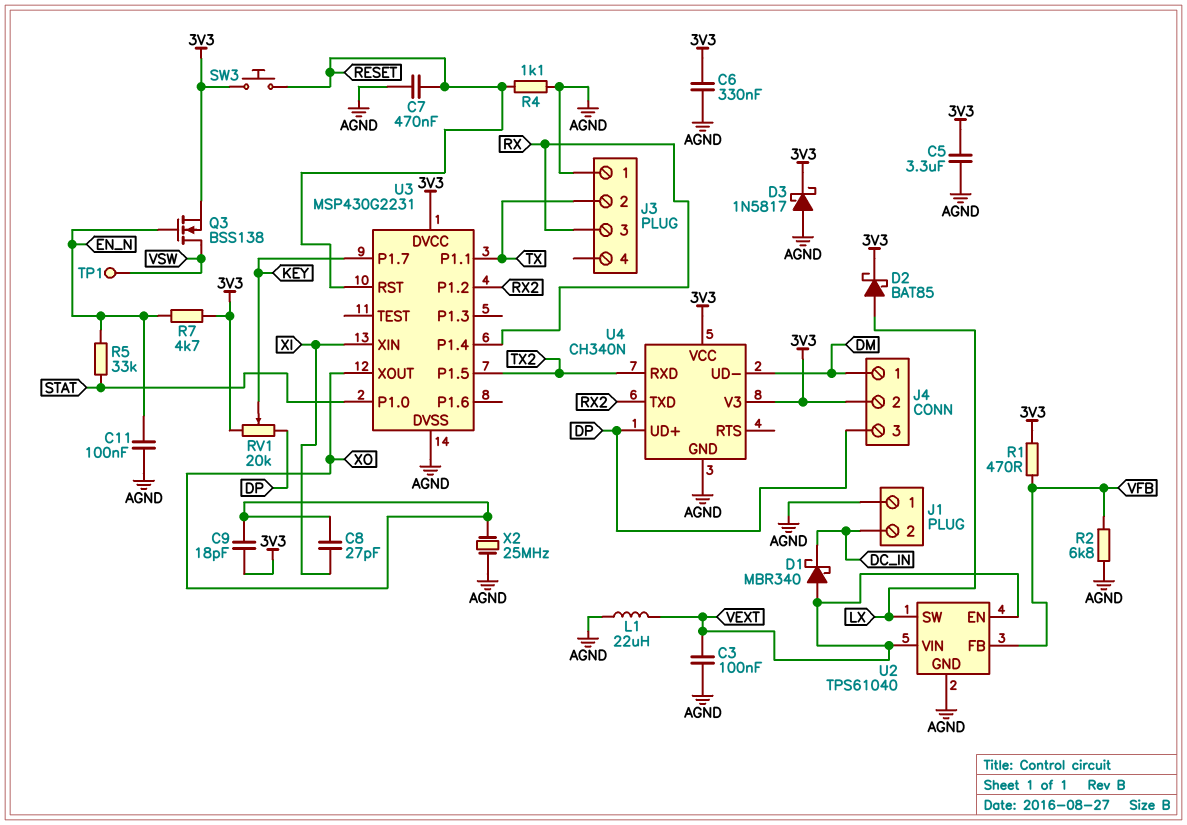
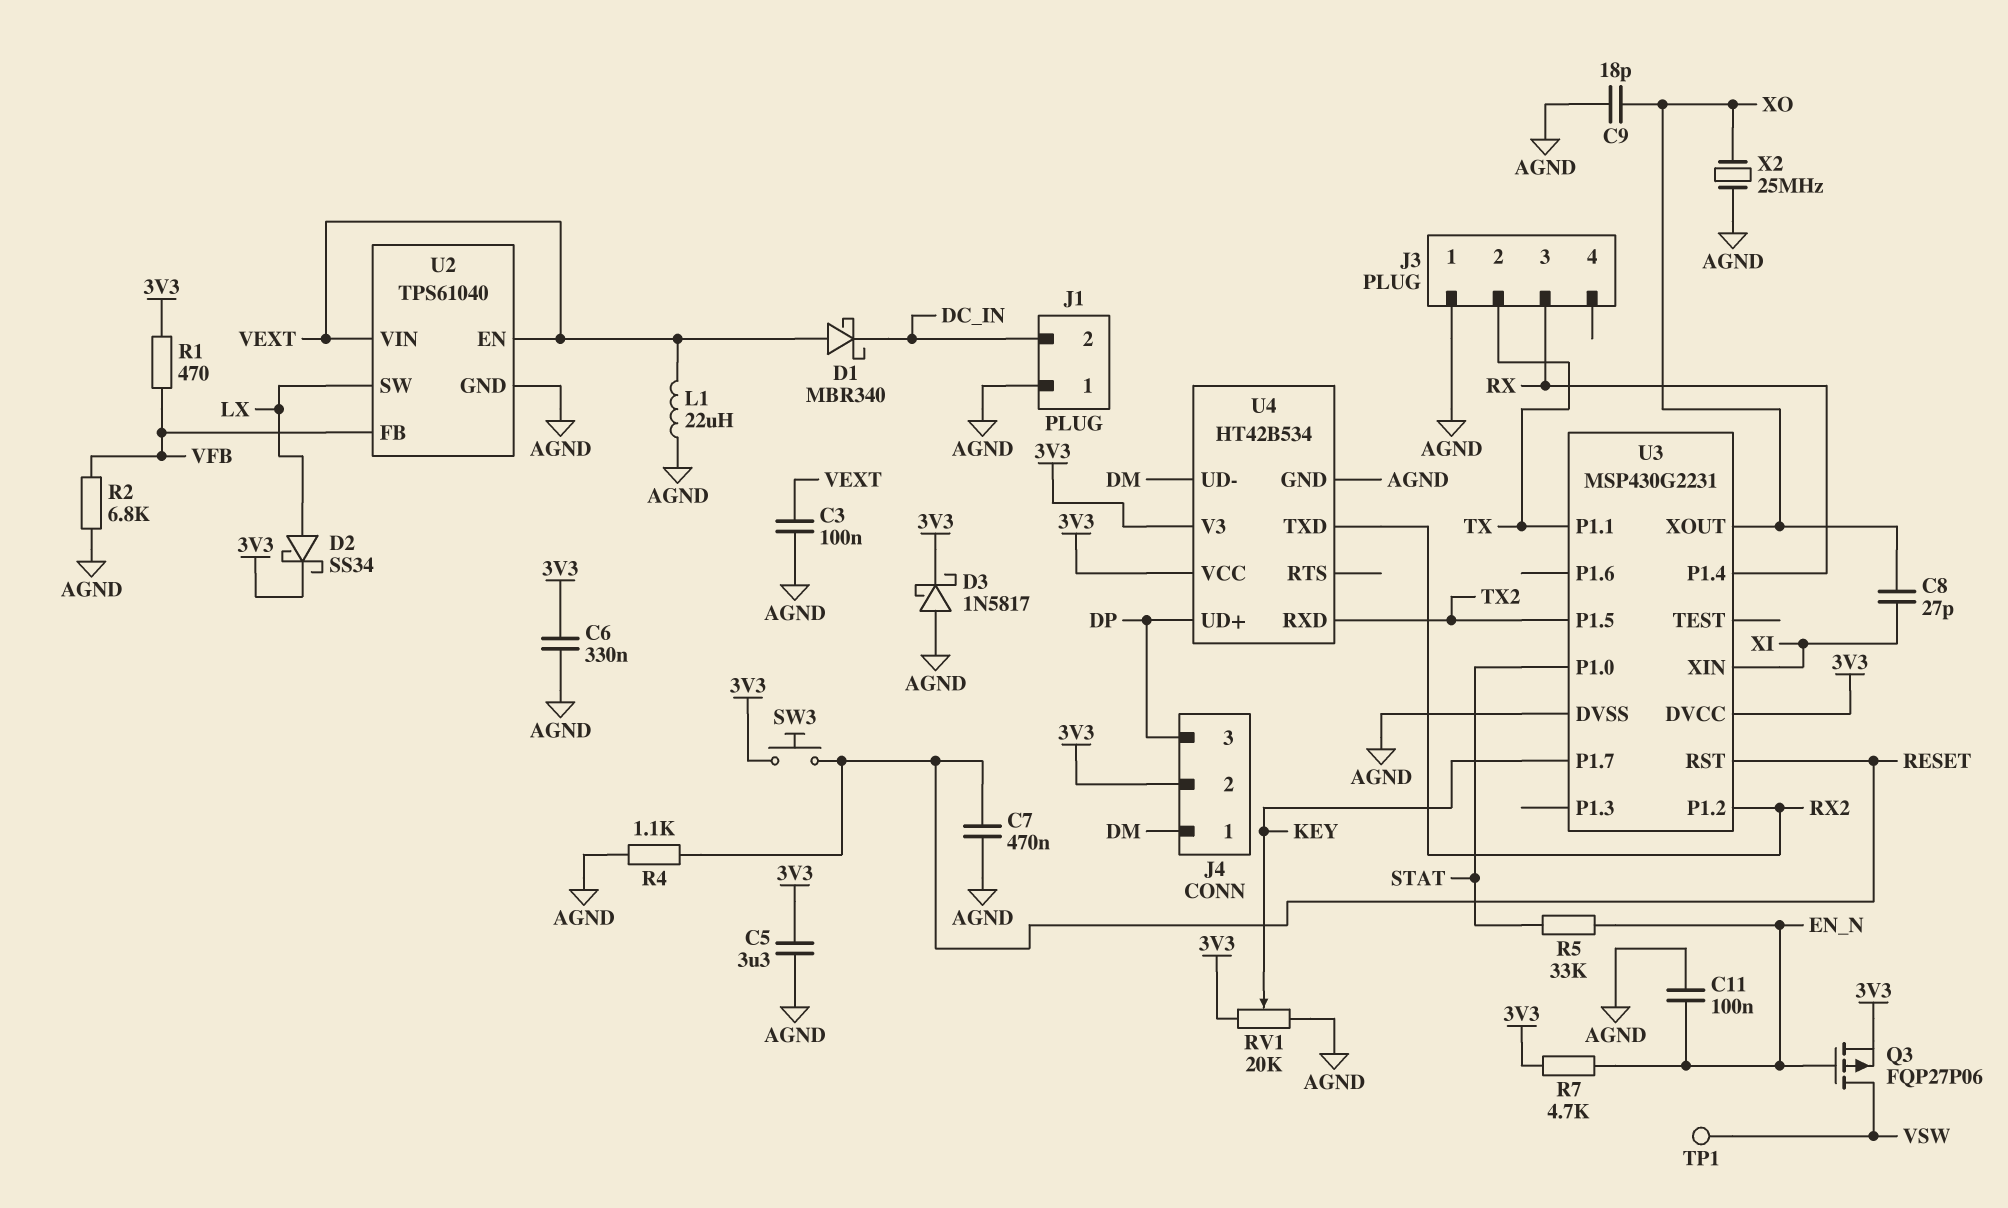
C9: 18pF (3V3, XO) -> 18pF (AGND, XO)
D2: schottky BAT85 (A LX, K 3V3) -> schottky SS34 (A LX, K 3V3)
Q3: NMOS BSS138 (G EN_N, D VSW, S 3V3) -> PMOS FQP27P06 (G EN_N, D VSW, S 3V3)
RV1: 20k (3V3, DP, wiper KEY) -> 20k (3V3, AGND, wiper KEY)
U4: CH340N -> HT42B534

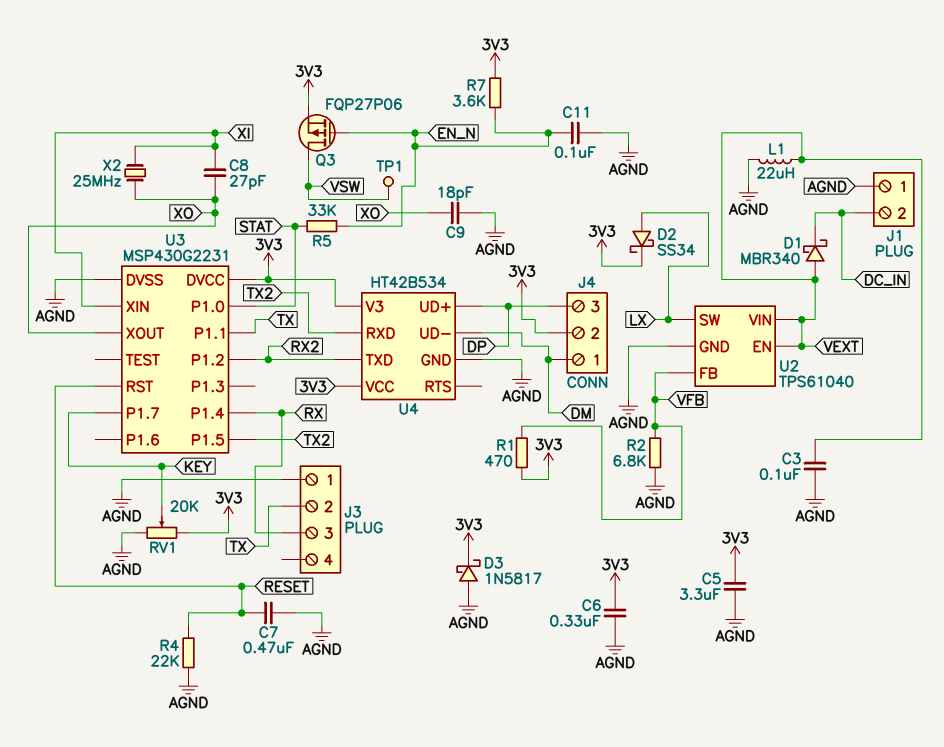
R4: 1.1k (AGND, RESET) -> 22k (AGND, RESET)
R7: 4.7k (3V3, EN_N) -> 3.6k (3V3, EN_N)
SW3: button (3V3, RESET) -> none
X2: 25MHz (AGND, XO) -> 25MHz (XI, XO)

